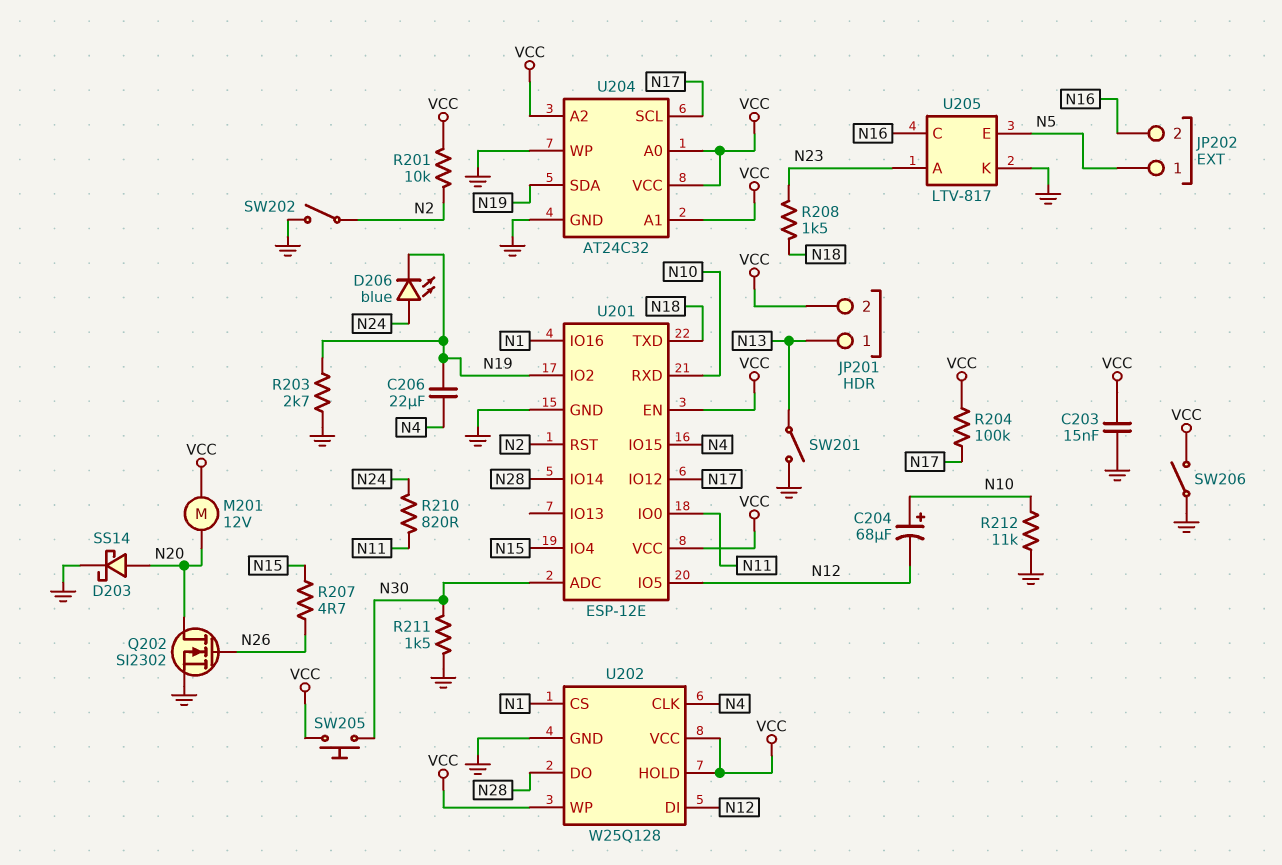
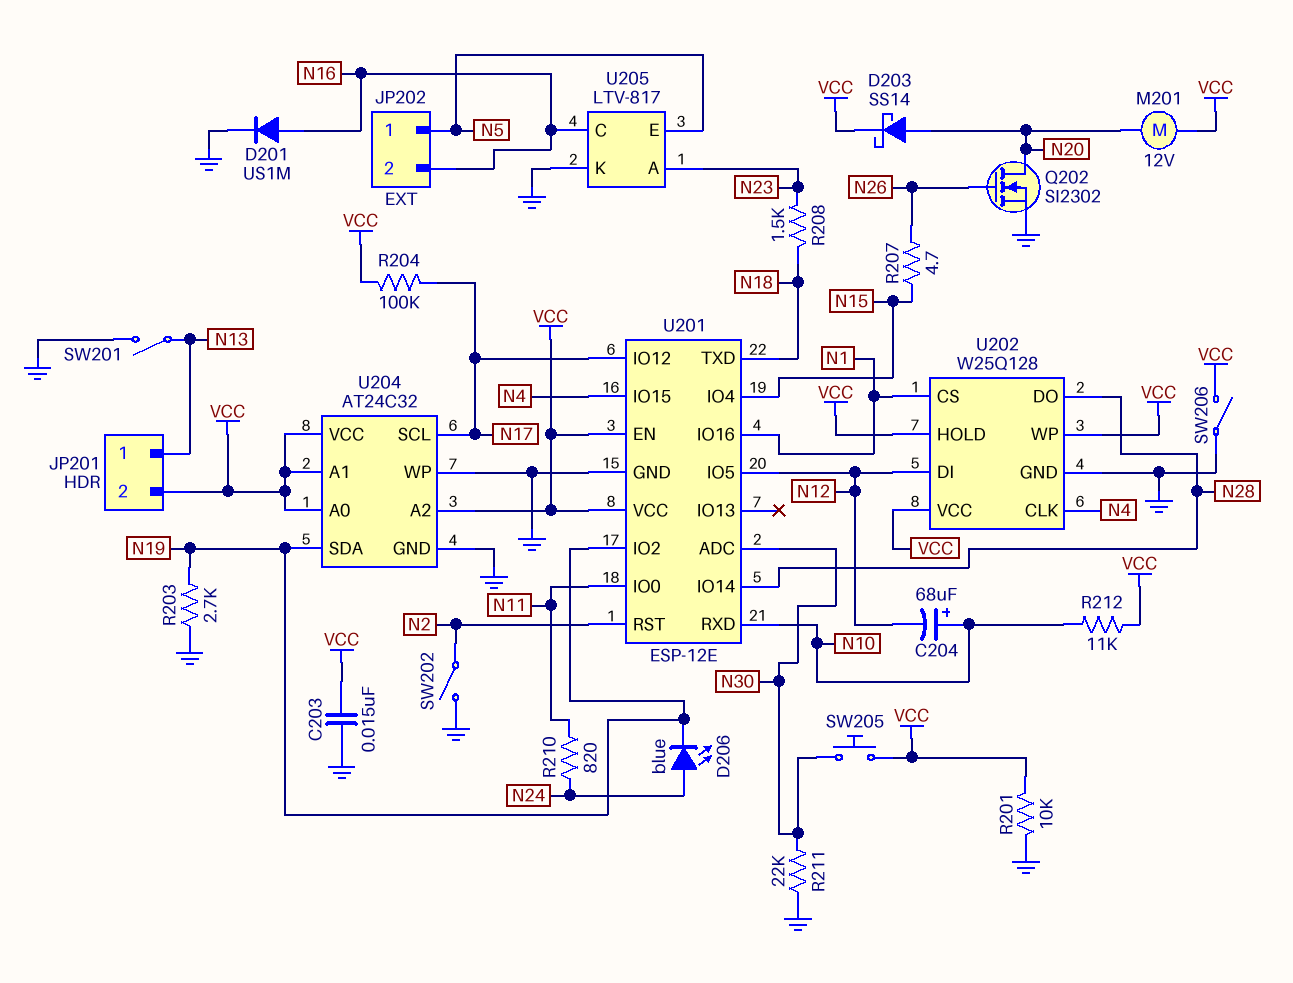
C206: 22uF (N4, N19) -> none
D201: none -> diode US1M (A N16, K GND)
D203: schottky SS14 (A N20, K GND) -> schottky SS14 (A N20, K VCC)
R201: 10k (N2, VCC) -> 10k (GND, VCC)
R211: 1.5k (GND, N30) -> 22k (GND, N30)
R212: 11k (GND, N10) -> 11k (N10, VCC)

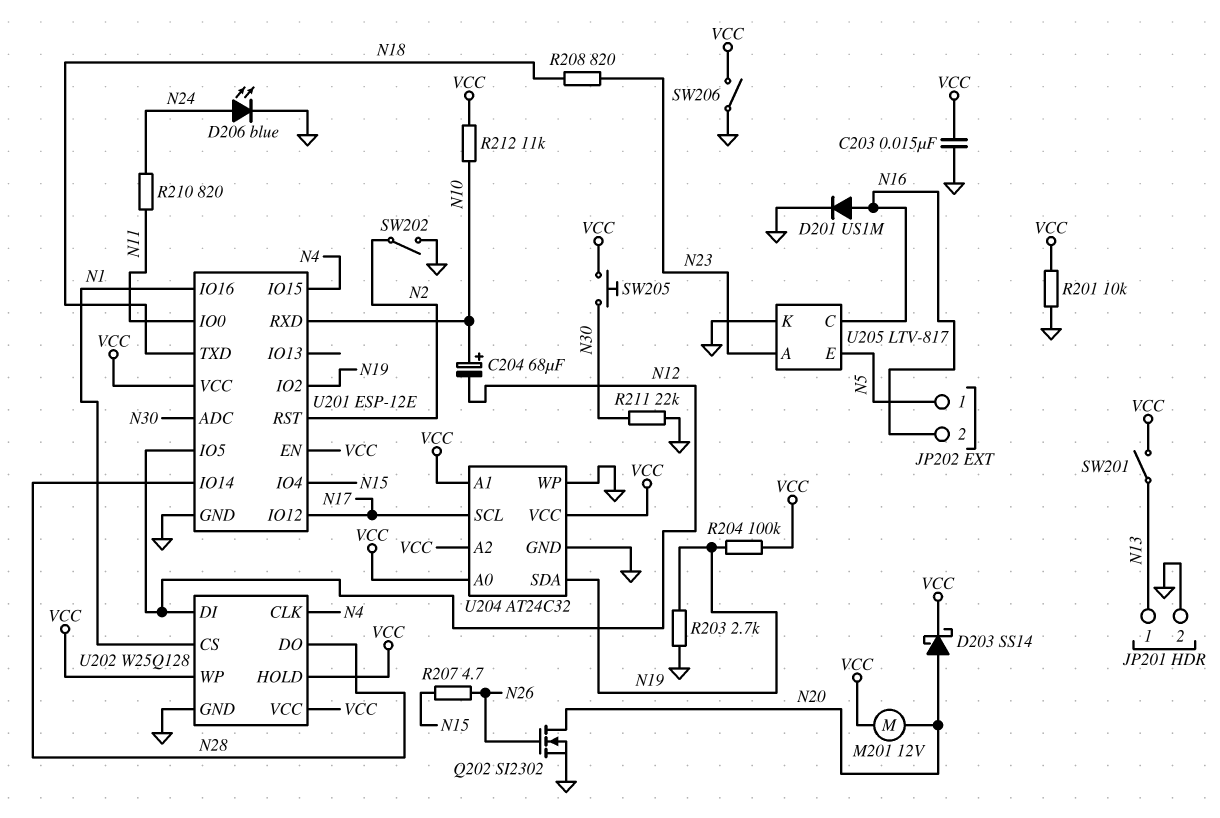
D206: LED blue (A N24, K N19) -> LED blue (A N24, K GND)
JP201 pin 2: VCC -> GND
R204: 100k (N17, VCC) -> 100k (N19, VCC)
R208: 1.5k (N18, N23) -> 820 (N18, N23)
SW201: switch (GND, N13) -> switch (N13, VCC)

